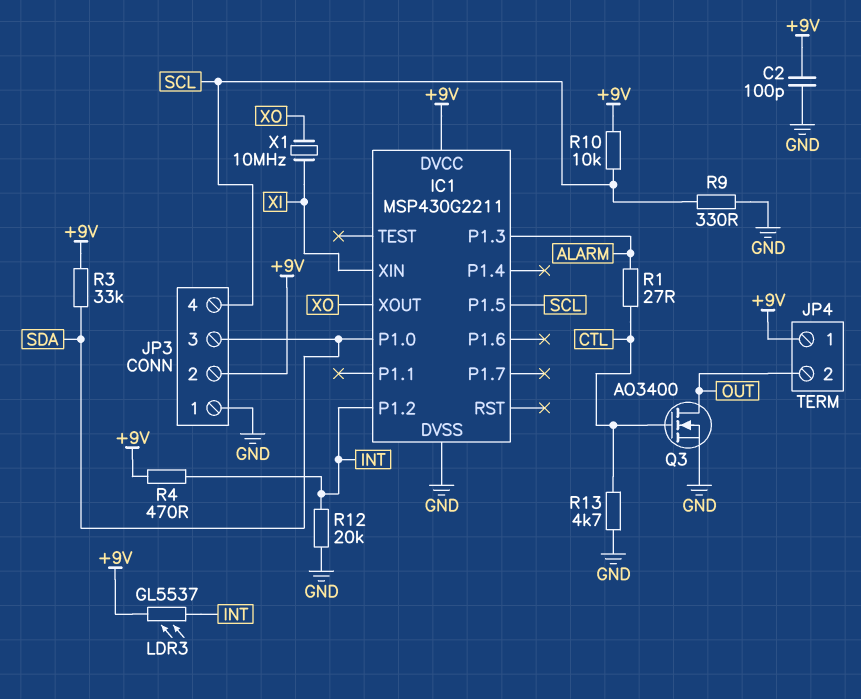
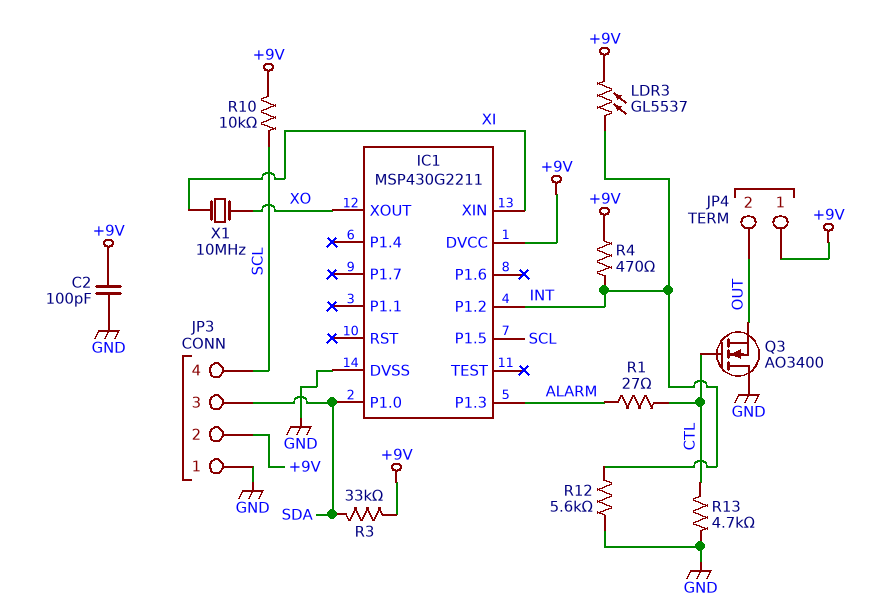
Q3: NMOS AO3400 (G CTL, D OUT, S GND) -> NMOS AO3400 (G CTL, D GND, S OUT)
R9: 330 (GND, SCL) -> none
R12: 20k (GND, INT) -> 5.6k (GND, INT)

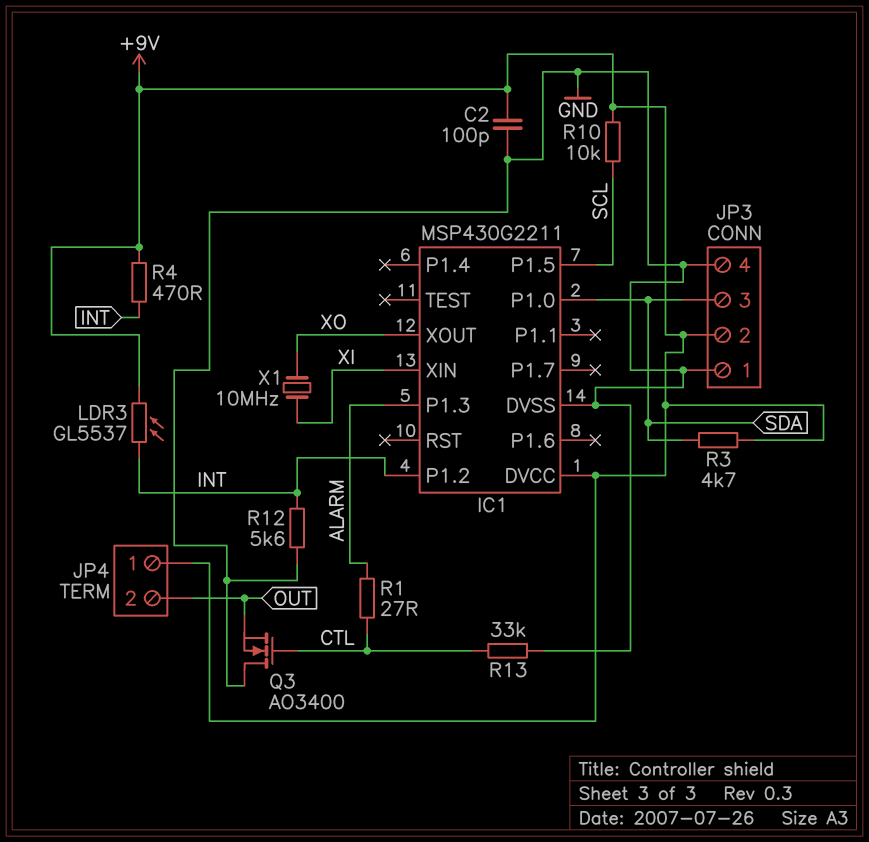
JP3 pin 4: SCL -> GND
R3: 33k (+9V, SDA) -> 4.7k (+9V, SDA)
R13: 4.7k (CTL, GND) -> 33k (CTL, GND)

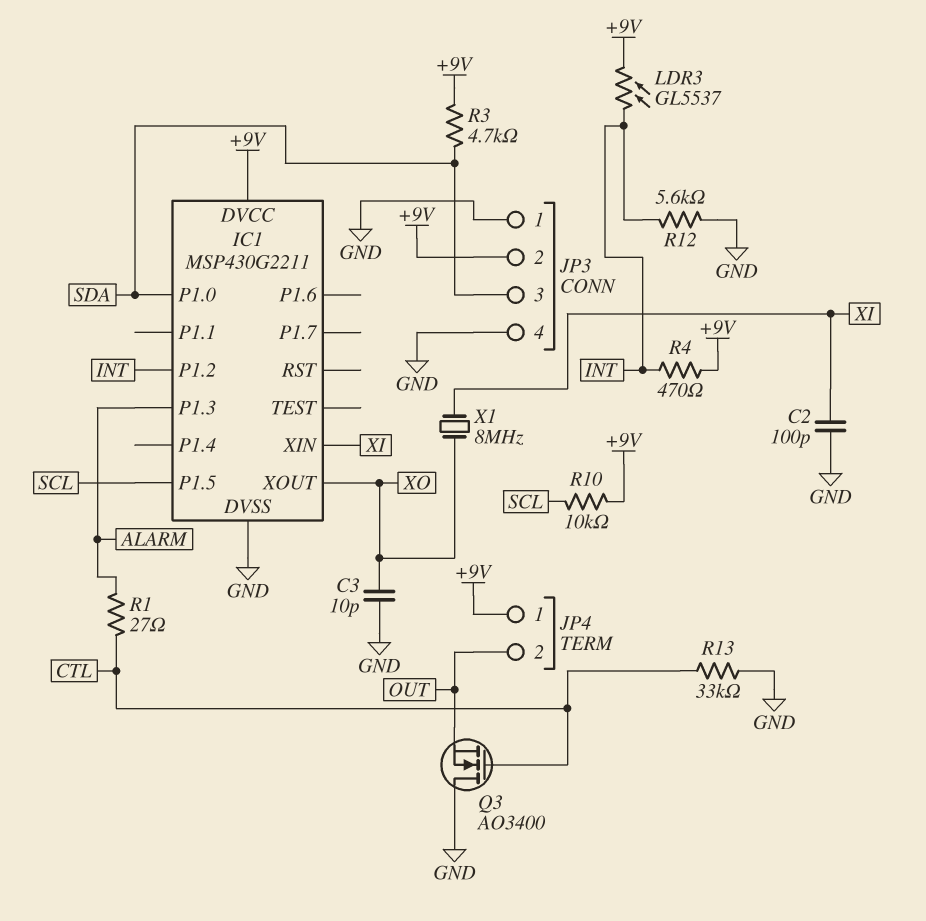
C2: 100pF (+9V, GND) -> 100pF (GND, XI)
C3: none -> 10pF (GND, XO)
X1: 10MHz (XI, XO) -> 8MHz (XI, XO)

